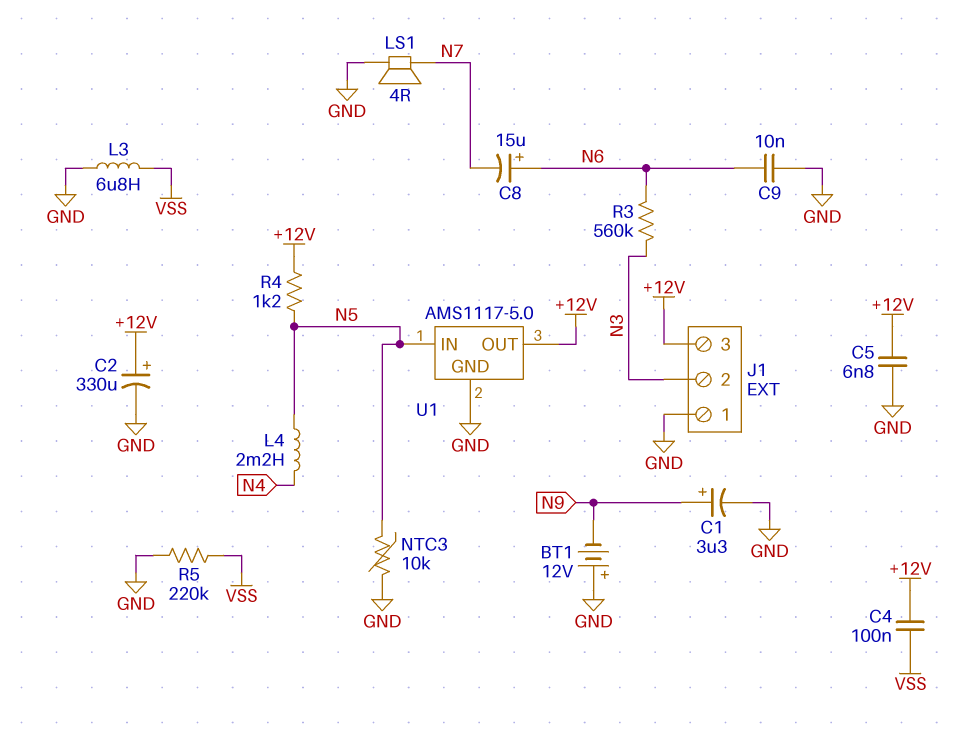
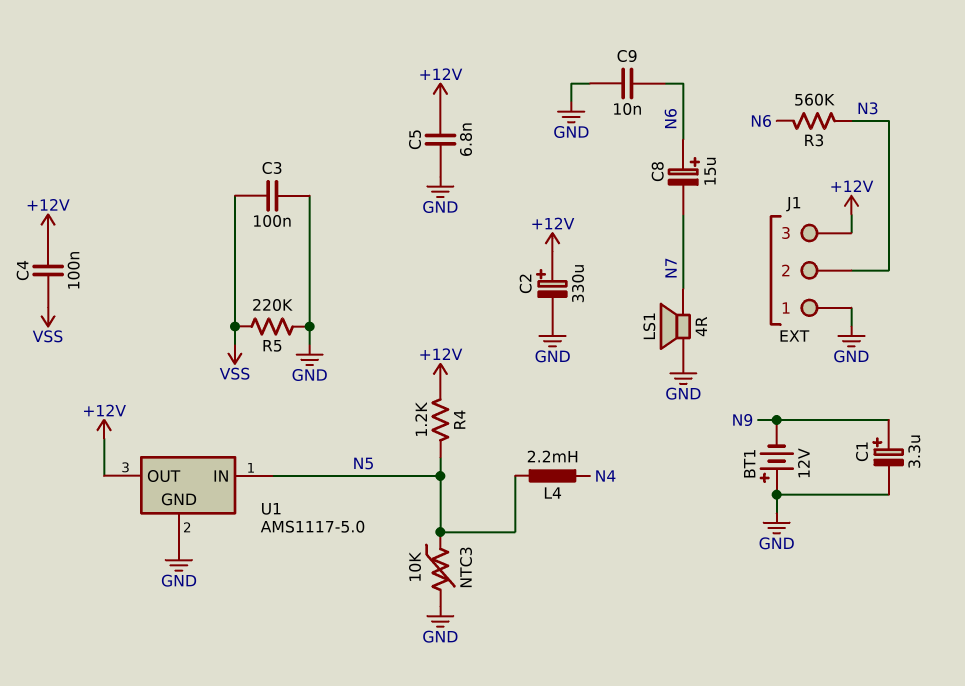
C3: none -> 100nF (GND, VSS)
L3: 6.8uH (GND, VSS) -> none

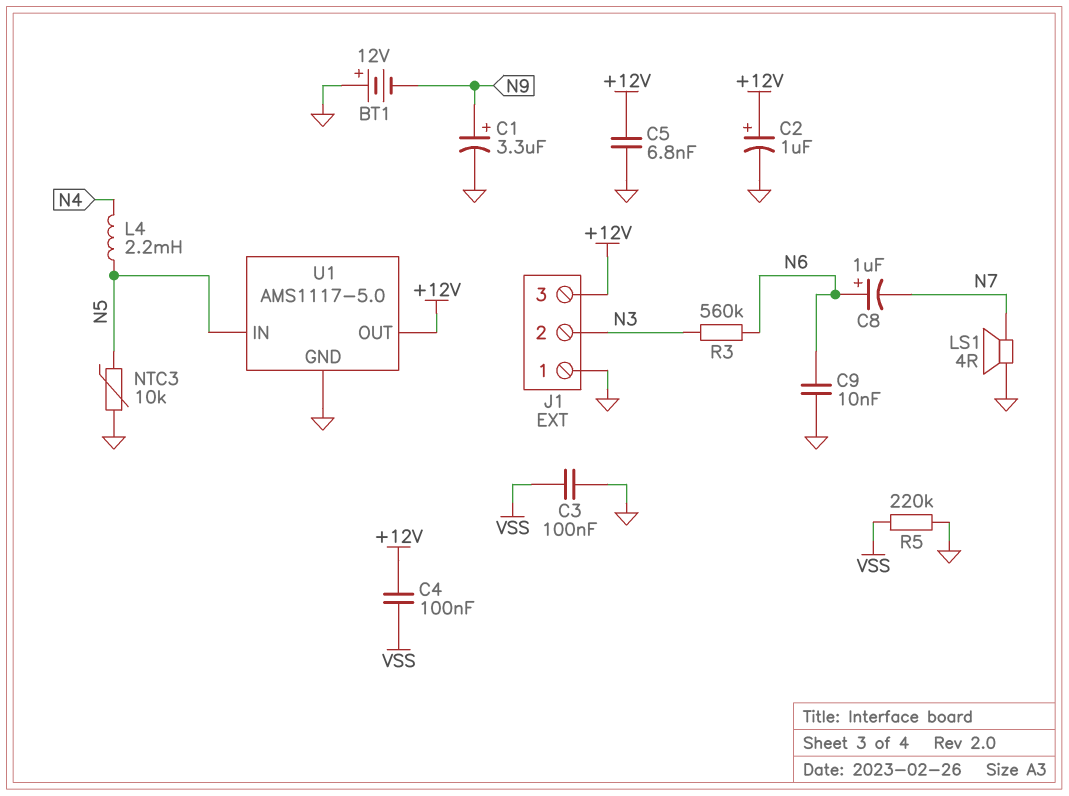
C2: 330uF (plus +12V, minus GND) -> 1uF (plus +12V, minus GND)
C8: 15uF (plus N6, minus N7) -> 1uF (plus N6, minus N7)
R4: 1.2k (+12V, N5) -> none

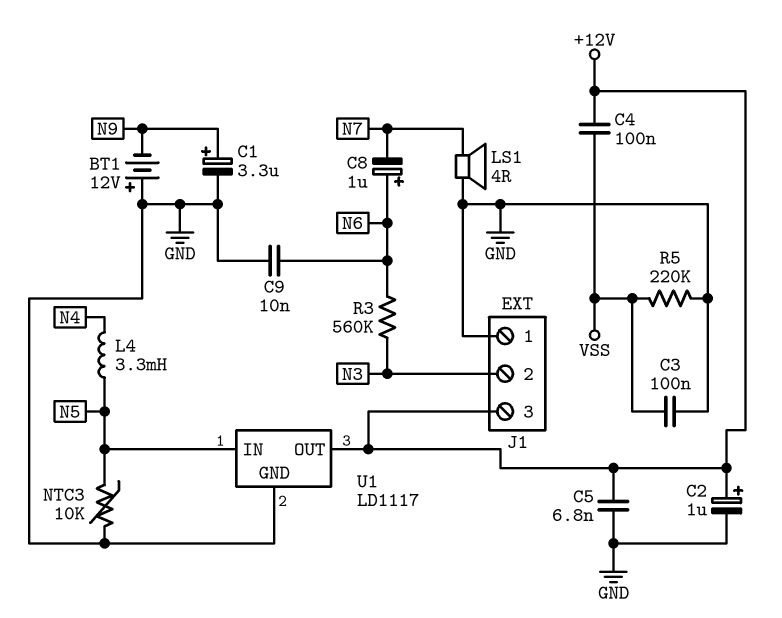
L4: 2.2mH (N4, N5) -> 3.3mH (N4, N5)
U1: AMS1117-5.0 -> LD1117

